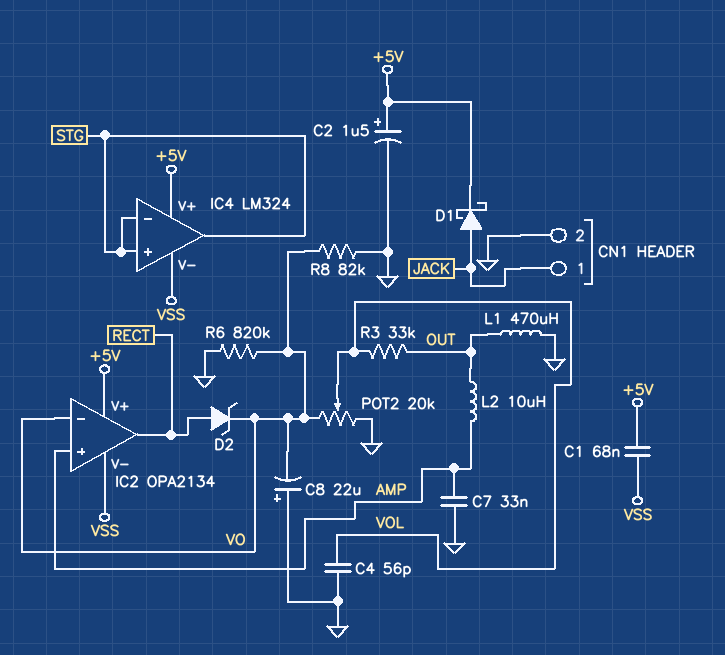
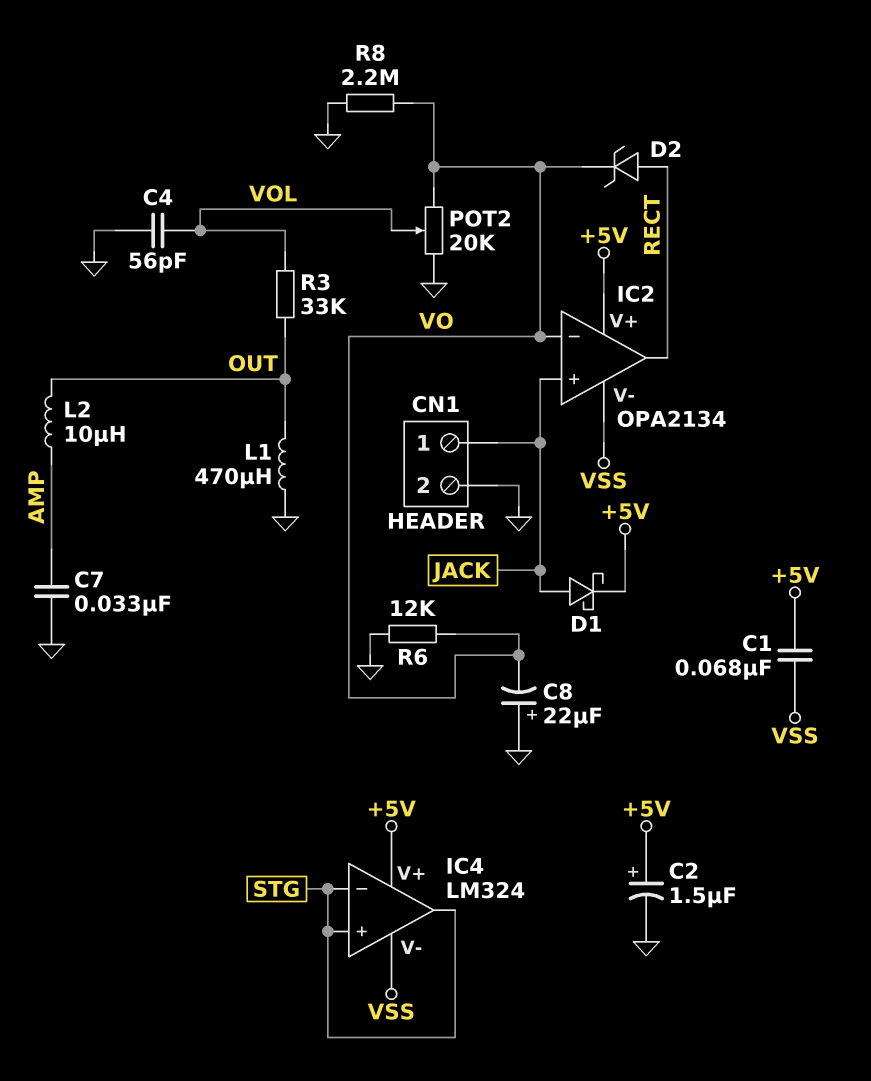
IC2 pin in+: AMP -> JACK
R6: 820k (GND, VO) -> 12k (GND, VO)
R8: 82k (GND, VO) -> 2.2M (GND, VO)

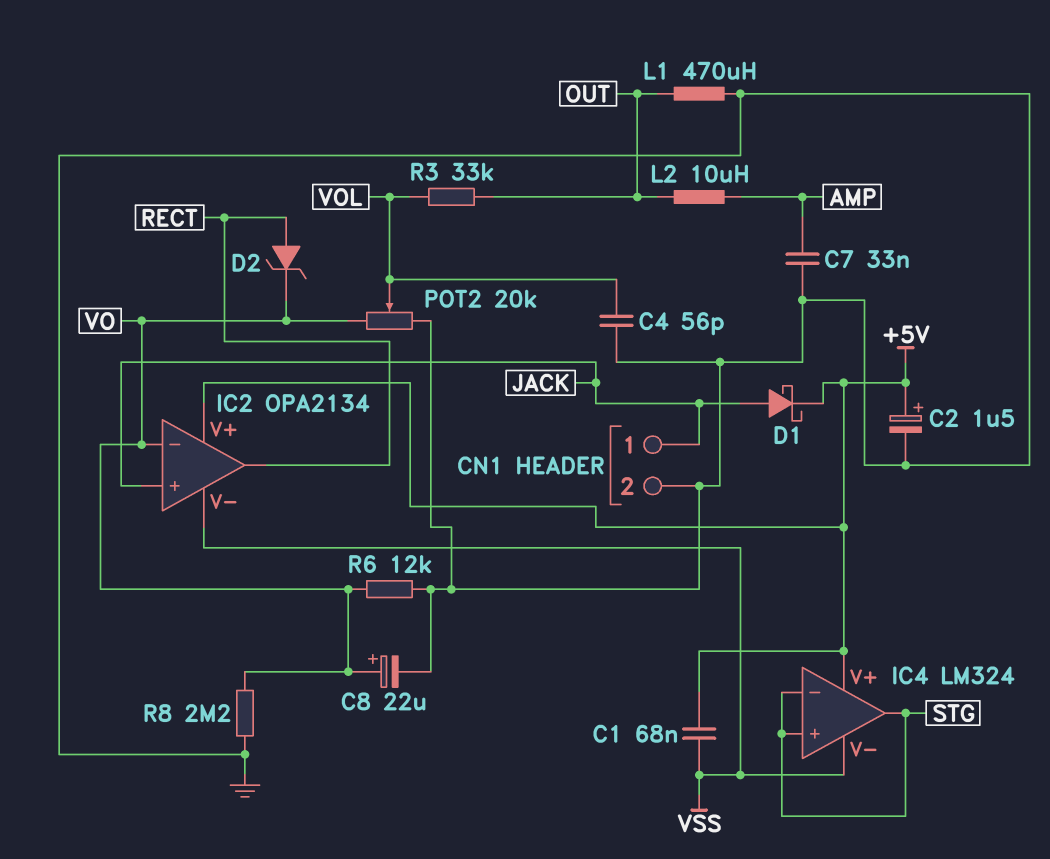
C8: 22uF (plus GND, minus VO) -> 22uF (plus VO, minus GND)

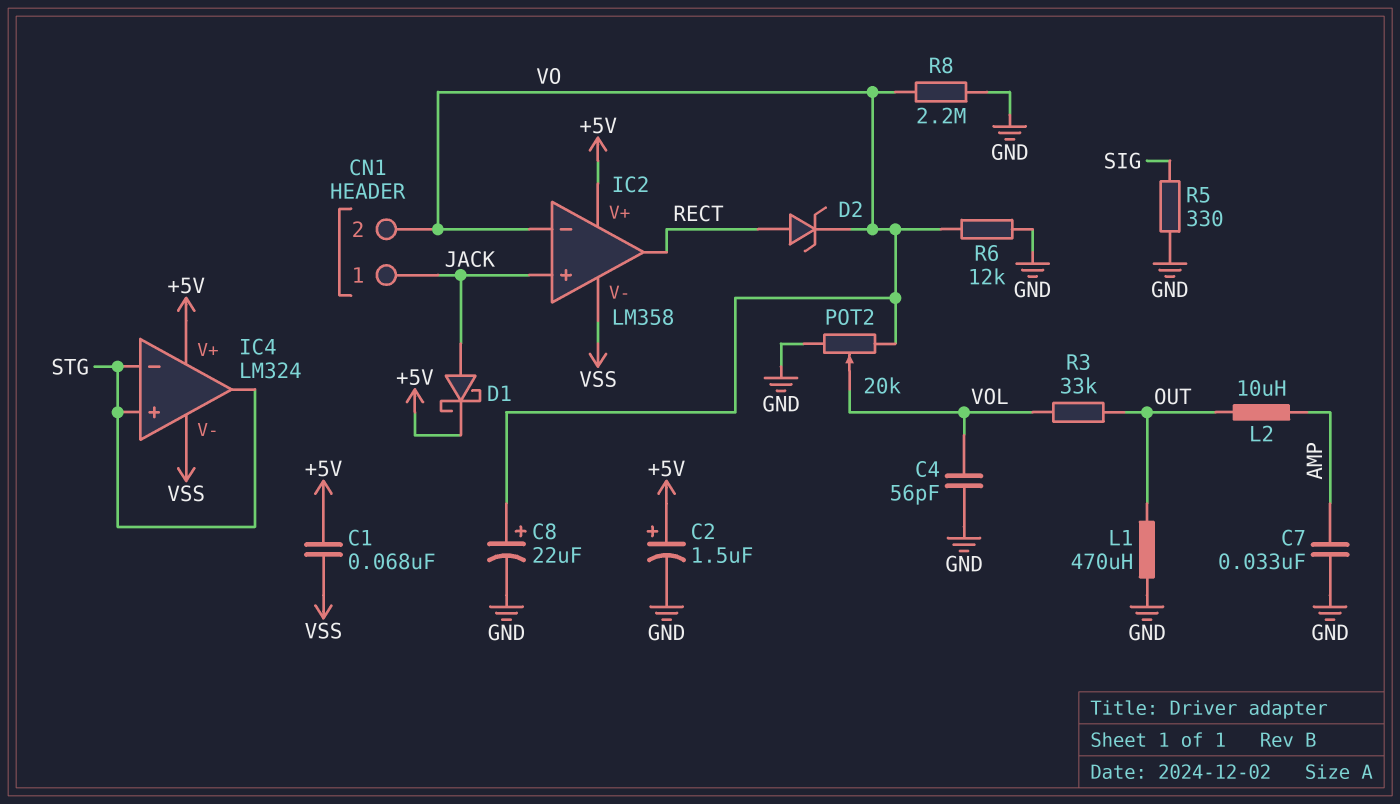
CN1 pin 2: GND -> VO
IC2: OPA2134 -> LM358
R5: none -> 330 (GND, SIG)

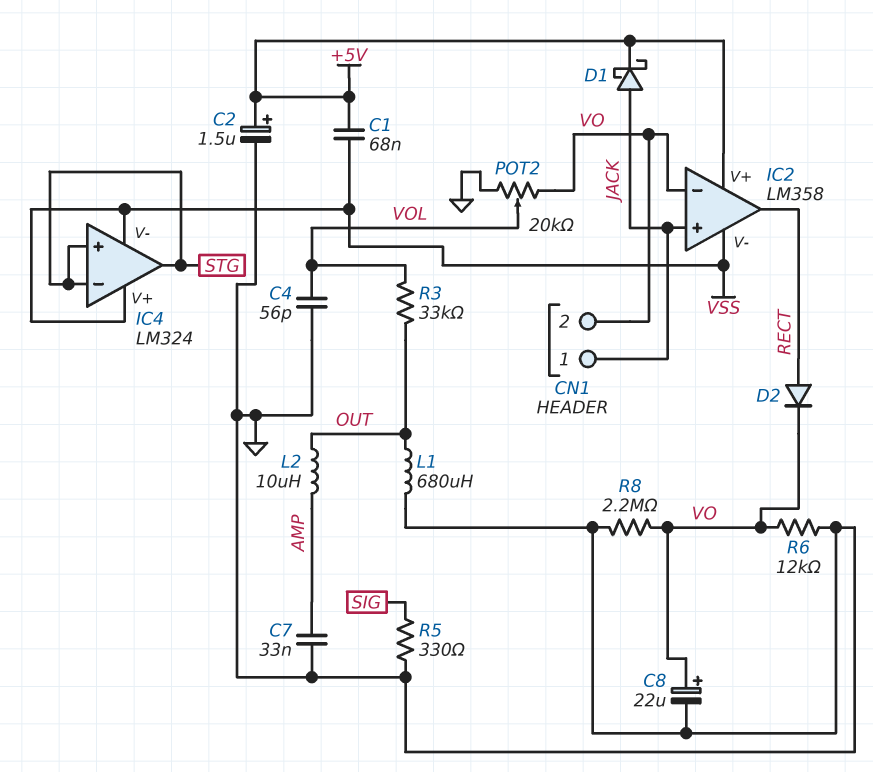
D2: zener (A RECT, K VO) -> diode (A RECT, K VO)
IC4 pin V+: +5V -> VSS
L1: 470uH (GND, OUT) -> 680uH (GND, OUT)

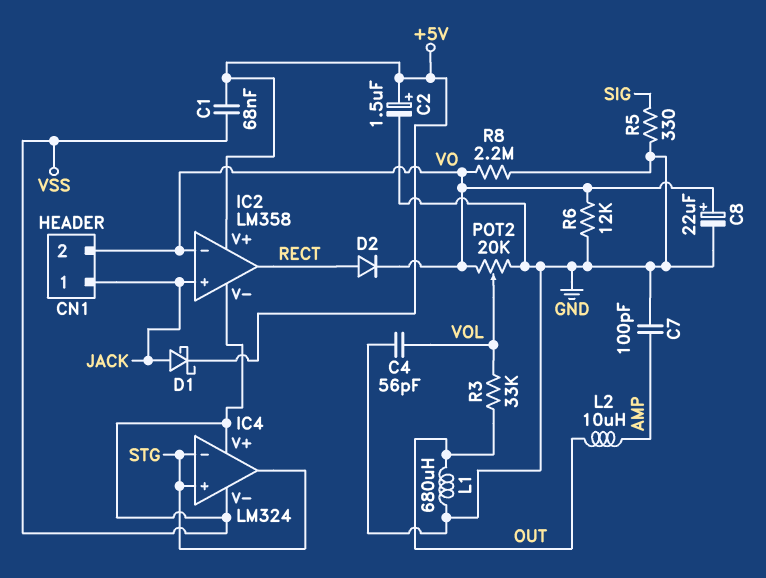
C7: 33nF (AMP, GND) -> 100pF (AMP, GND)

